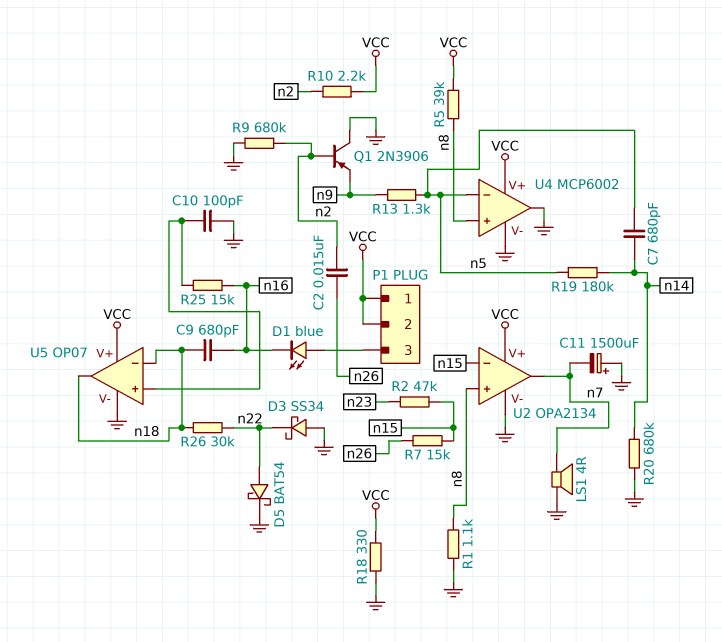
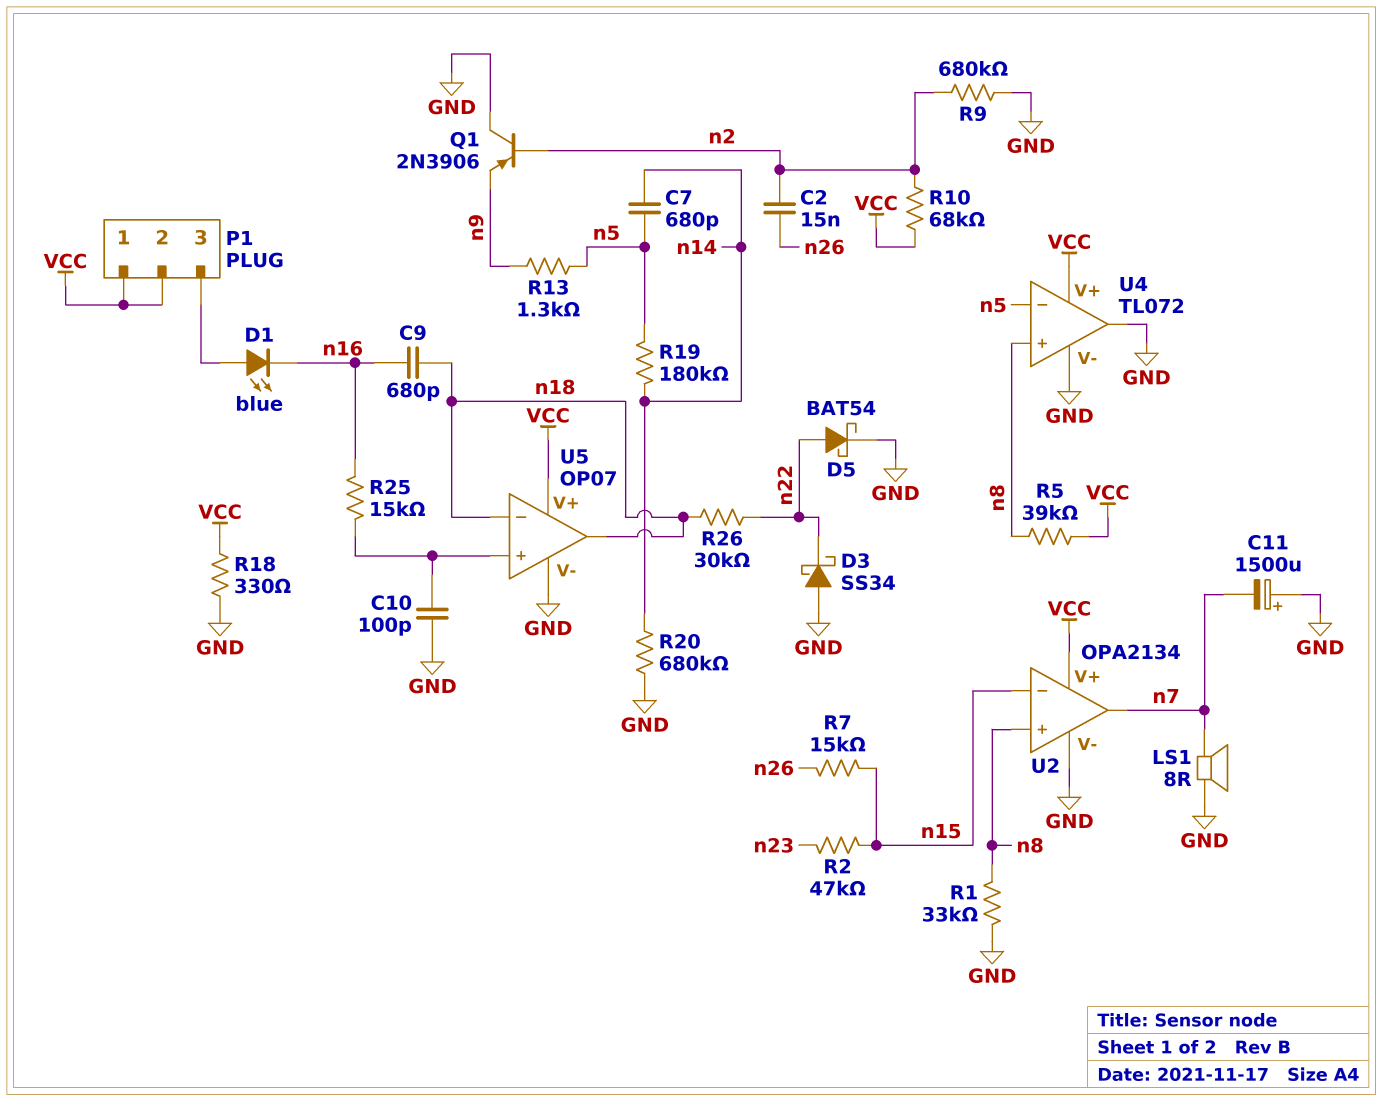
LS1: speaker 4R (GND, n7) -> speaker 8R (GND, n7)
R1: 1.1k (GND, n8) -> 33k (GND, n8)
R10: 2.2k (VCC, n2) -> 68k (VCC, n2)
U4: MCP6002 -> TL072

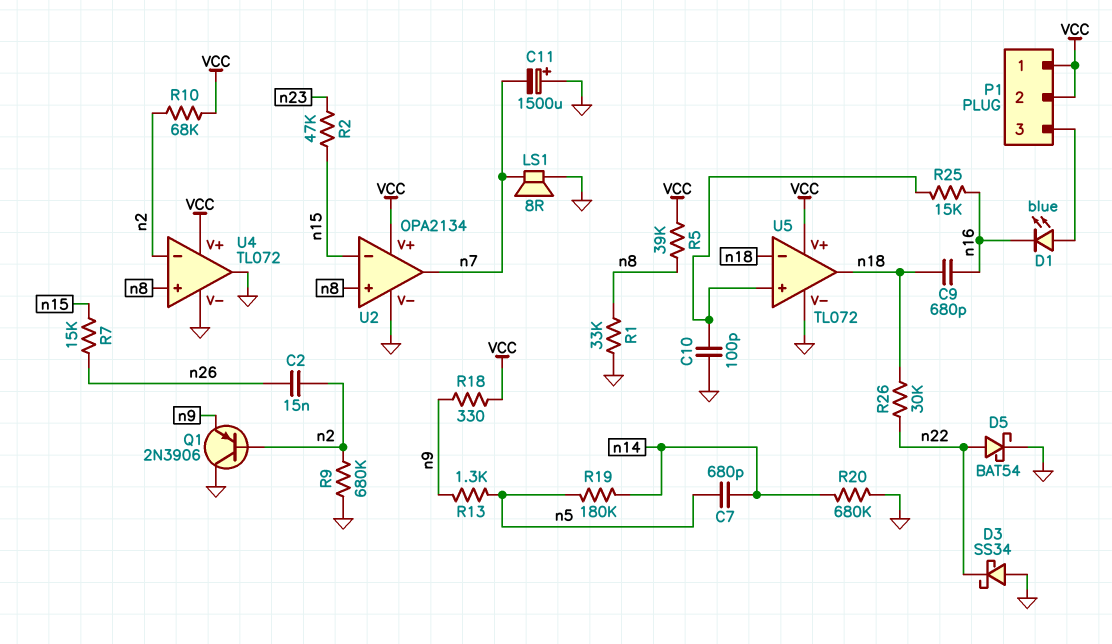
R18: 330 (GND, VCC) -> 330 (VCC, n9)
U4 pin in-: n5 -> n2
U5: OP07 -> TL072

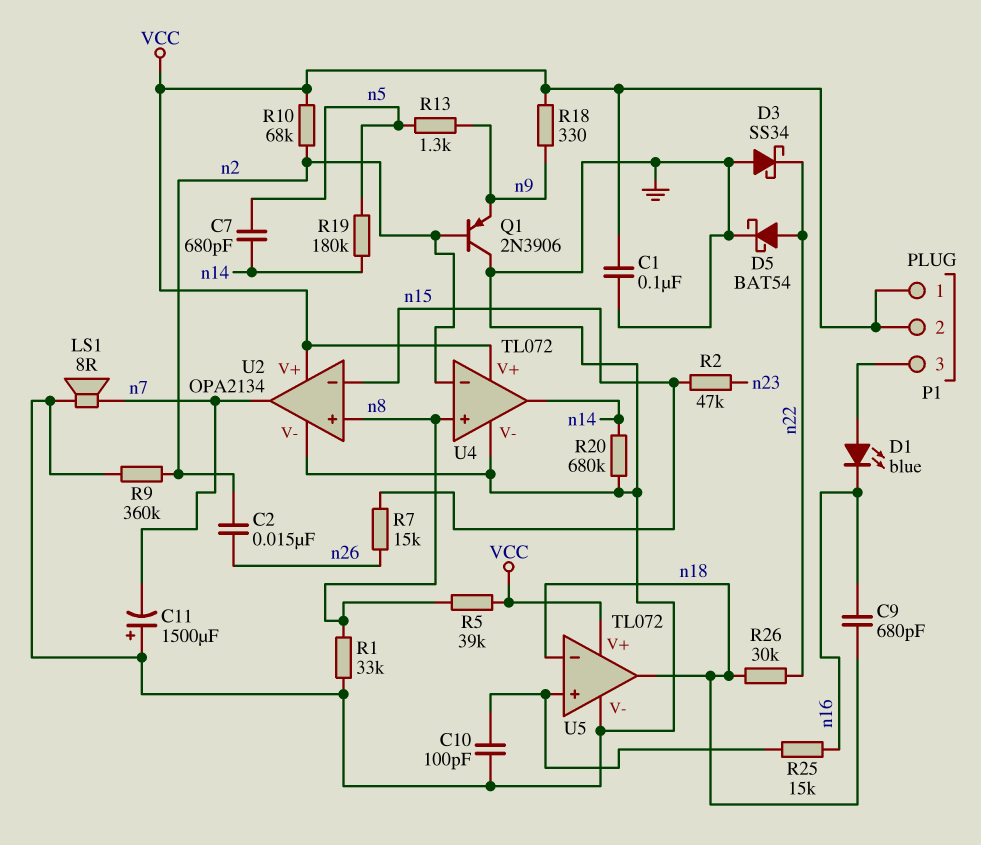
C1: none -> 100nF (GND, VCC)
R9: 680k (GND, n2) -> 360k (GND, n2)
U4 pin out: GND -> n14

